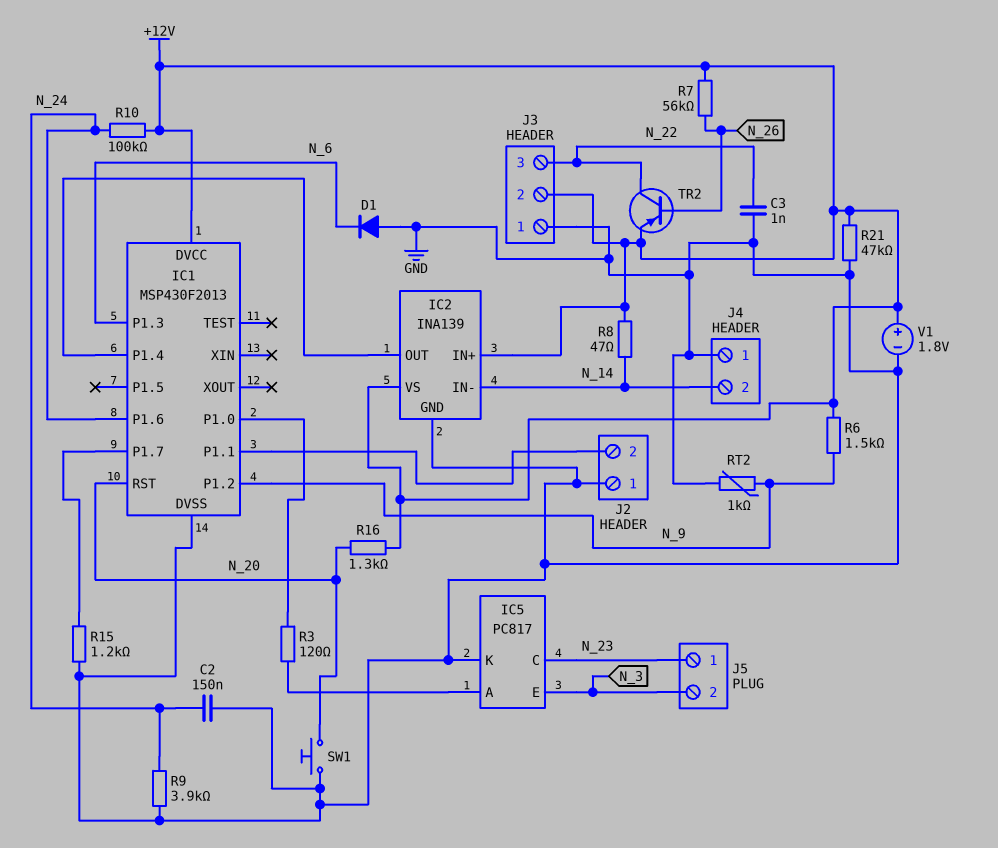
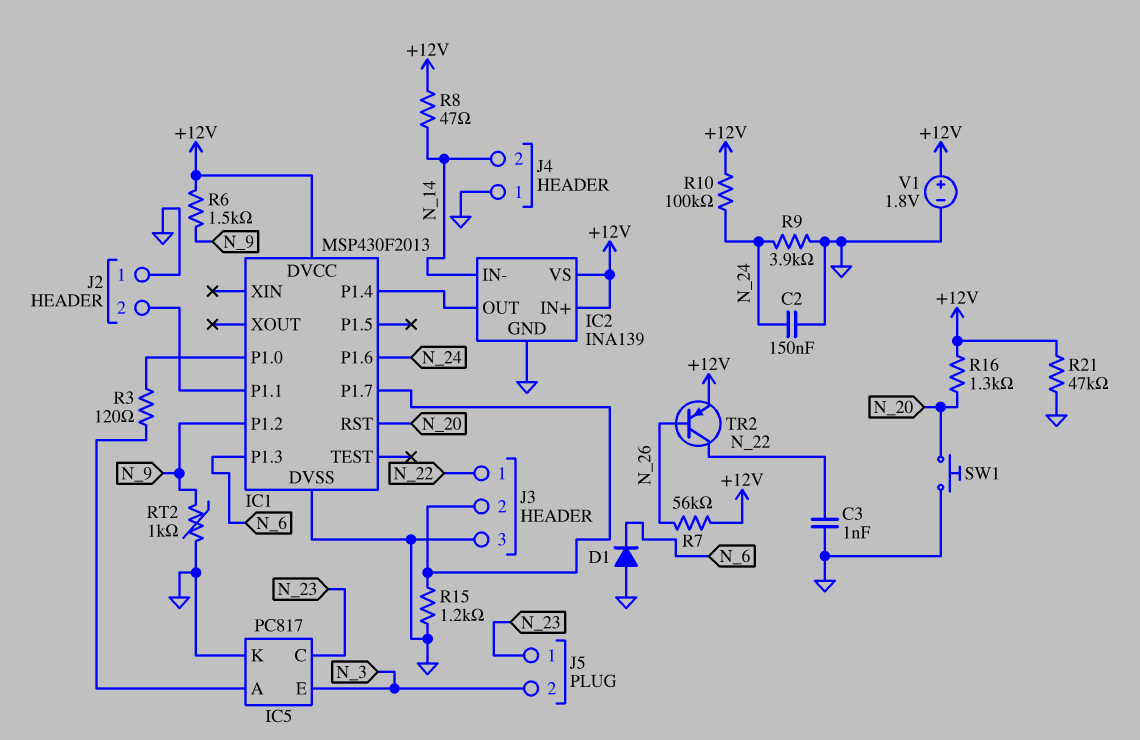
J3 pin 1: GND -> N_22
J3 pin 2: +12V -> IC1/P1.7
J3 pin 3: N_22 -> GND

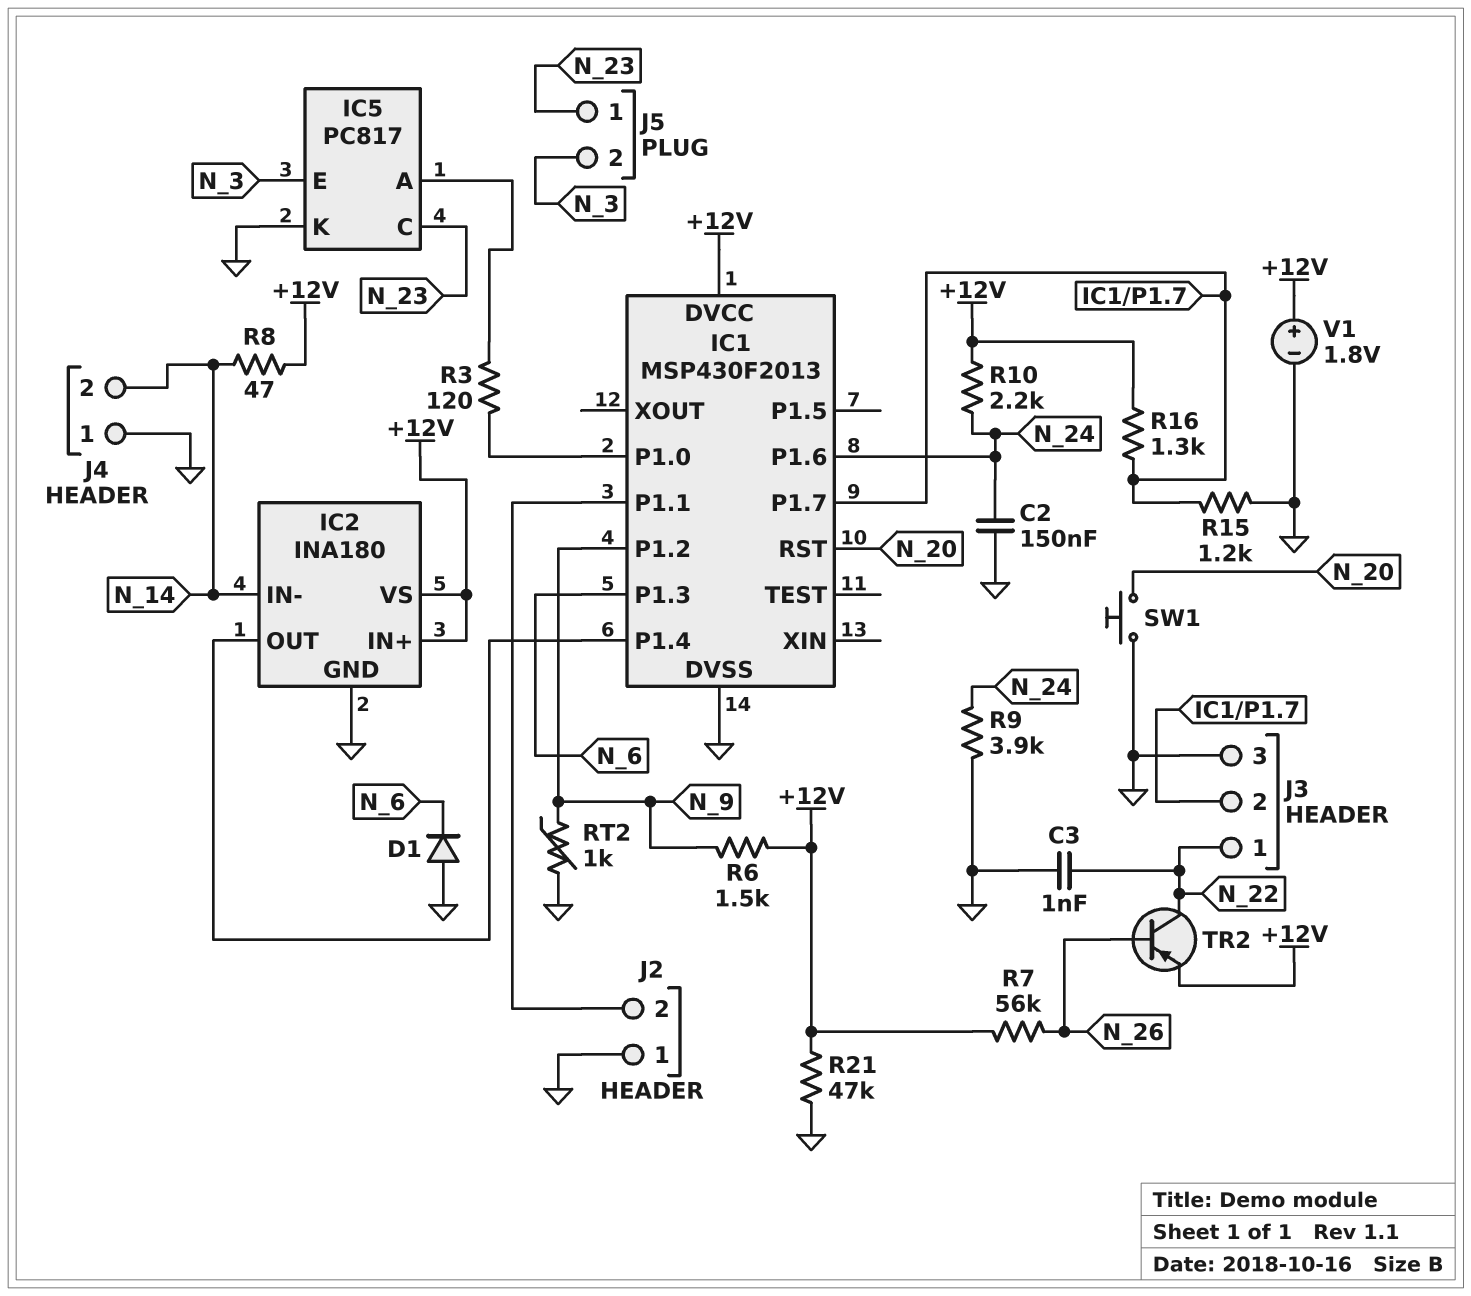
IC2: INA139 -> INA180
R10: 100k (+12V, N_24) -> 2.2k (+12V, N_24)
R16: 1.3k (+12V, N_20) -> 1.3k (+12V, IC1/P1.7)

